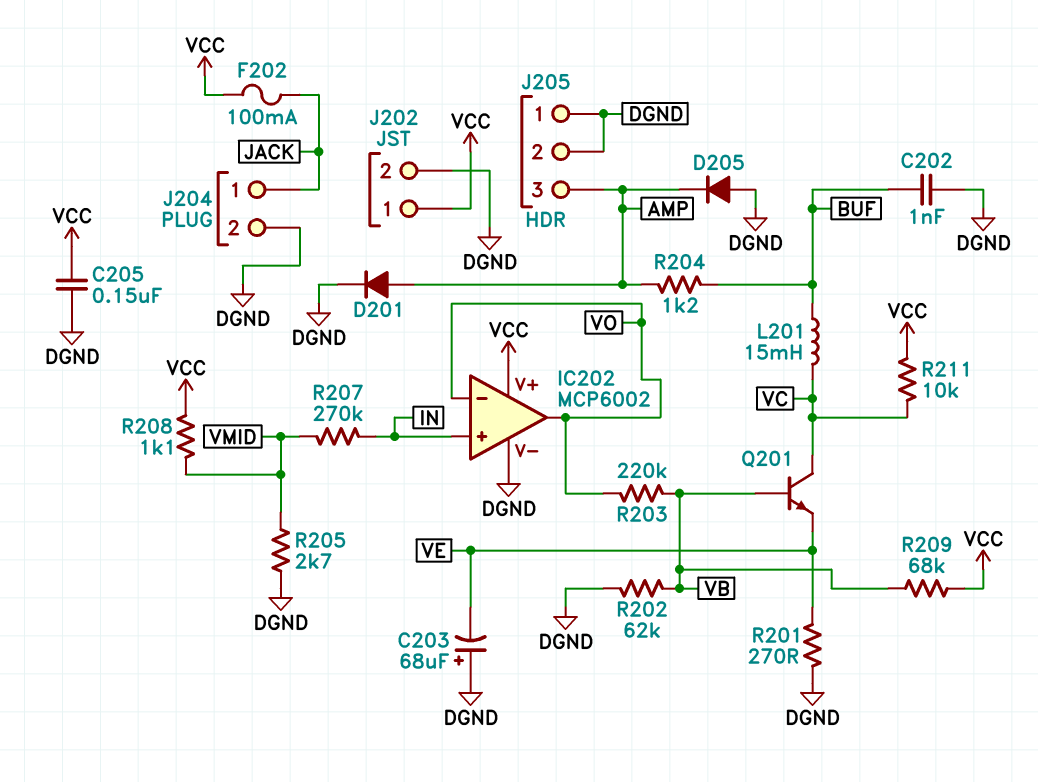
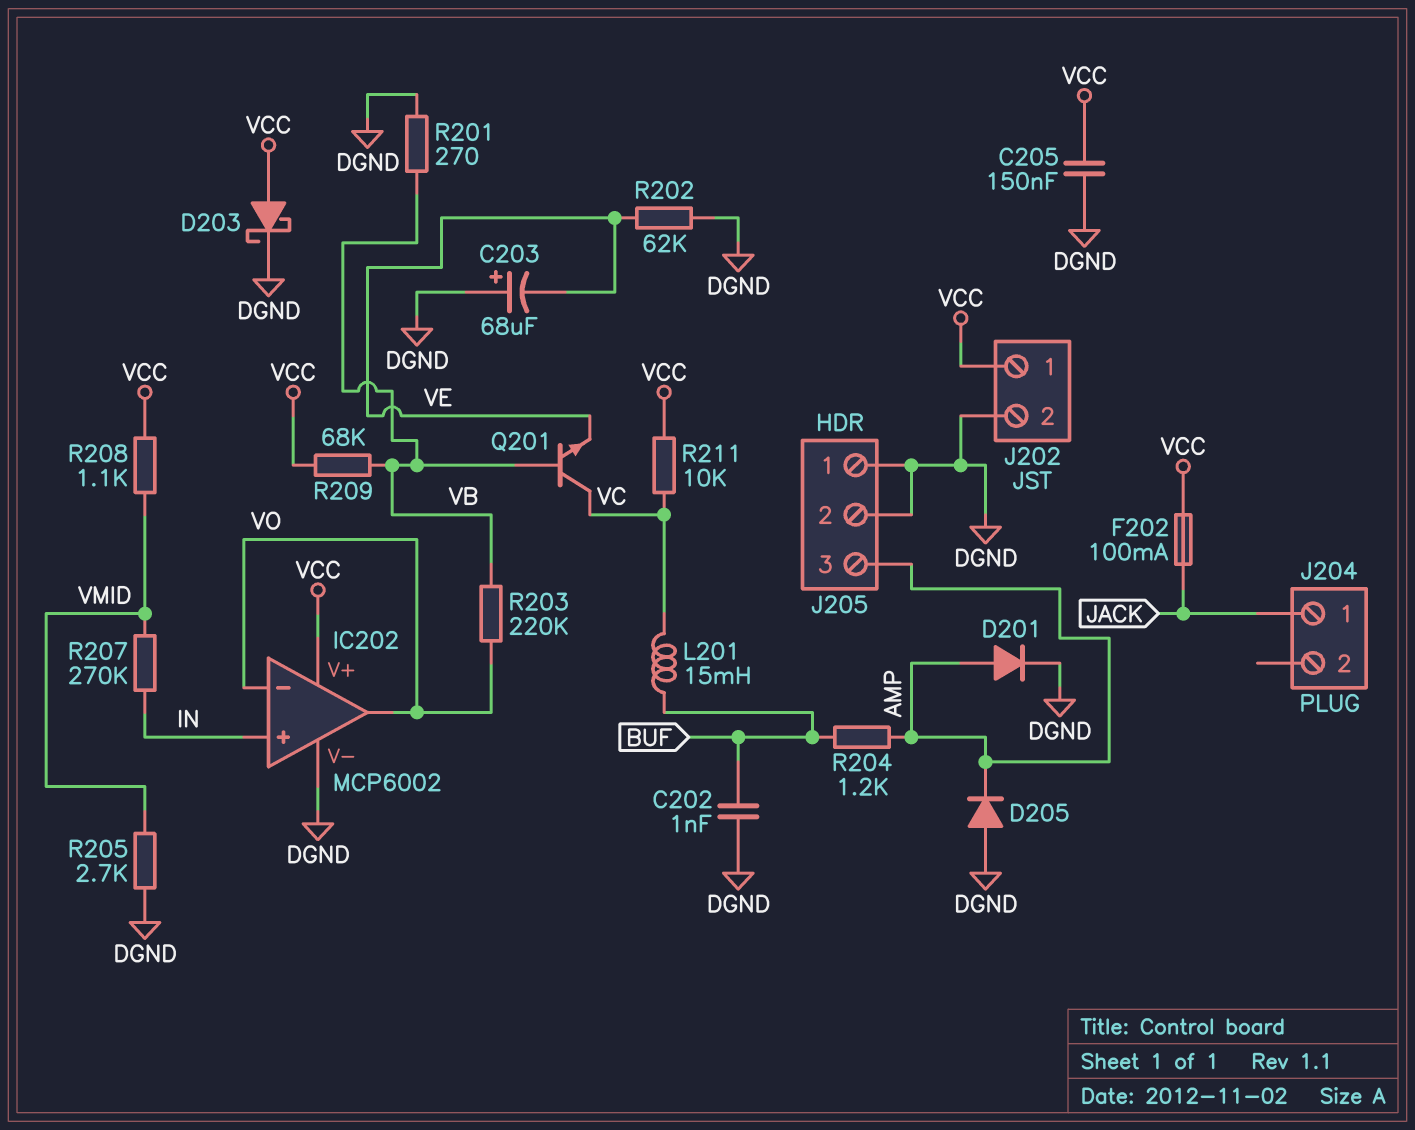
D203: none -> schottky (A VCC, K DGND)
J204 pin 2: DGND -> none
R201: 270 (DGND, VE) -> 270 (DGND, VB)
R202: 62k (DGND, VB) -> 62k (DGND, VE)

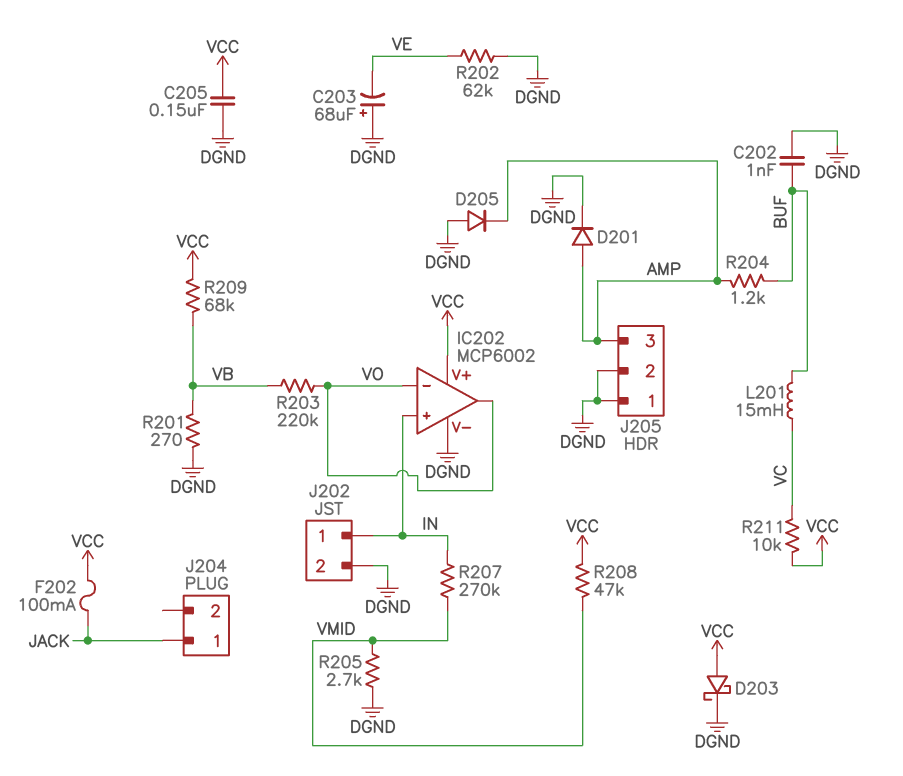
J202 pin 1: VCC -> IN
Q201: NPN (B VB, C VC, E VE) -> none
R208: 1.1k (VCC, VMID) -> 47k (VCC, VMID)

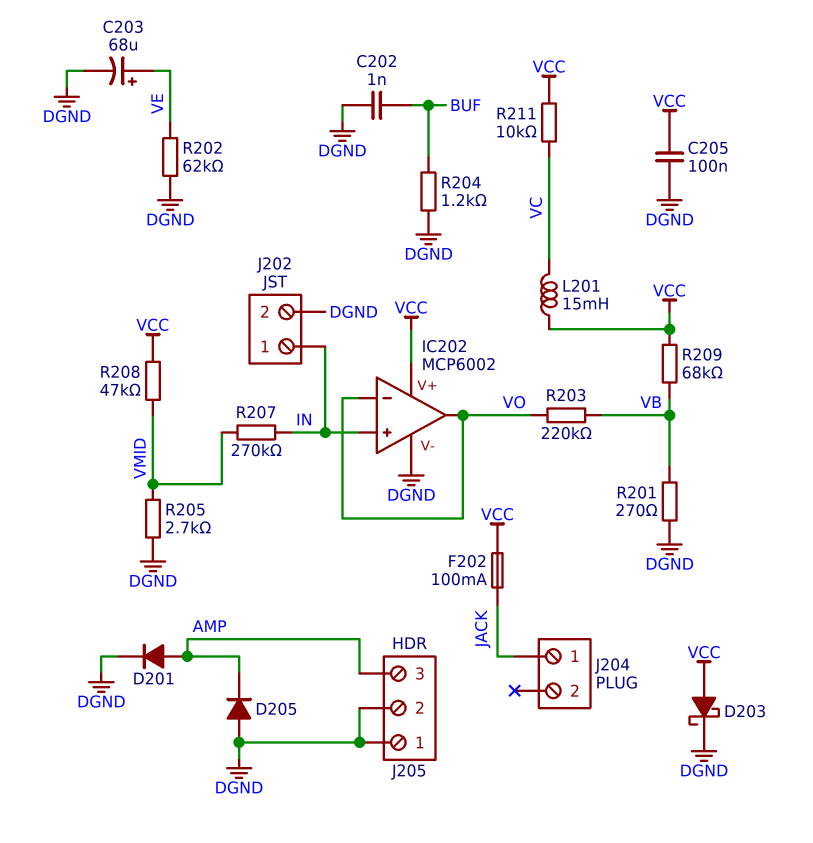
C203: 68uF (plus DGND, minus VE) -> 68uF (plus VE, minus DGND)
C205: 150nF (DGND, VCC) -> 100nF (DGND, VCC)
L201: 15mH (BUF, VC) -> 15mH (VC, VCC)
R204: 1.2k (AMP, BUF) -> 1.2k (BUF, DGND)

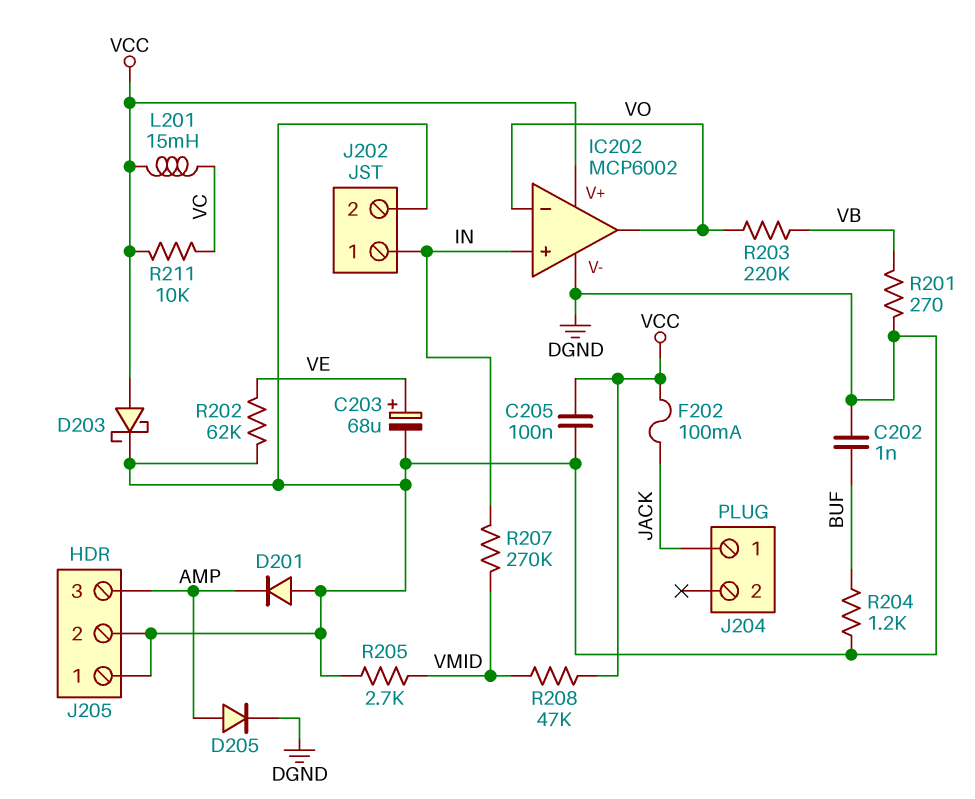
D201: diode (A AMP, K DGND) -> diode (A DGND, K AMP)
D205: diode (A DGND, K AMP) -> diode (A AMP, K DGND)
R209: 68k (VB, VCC) -> none

